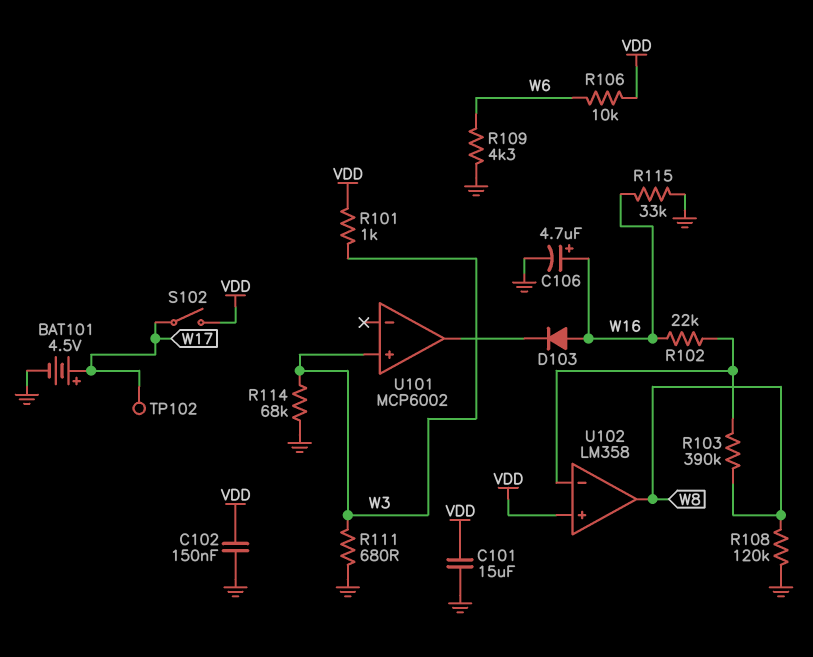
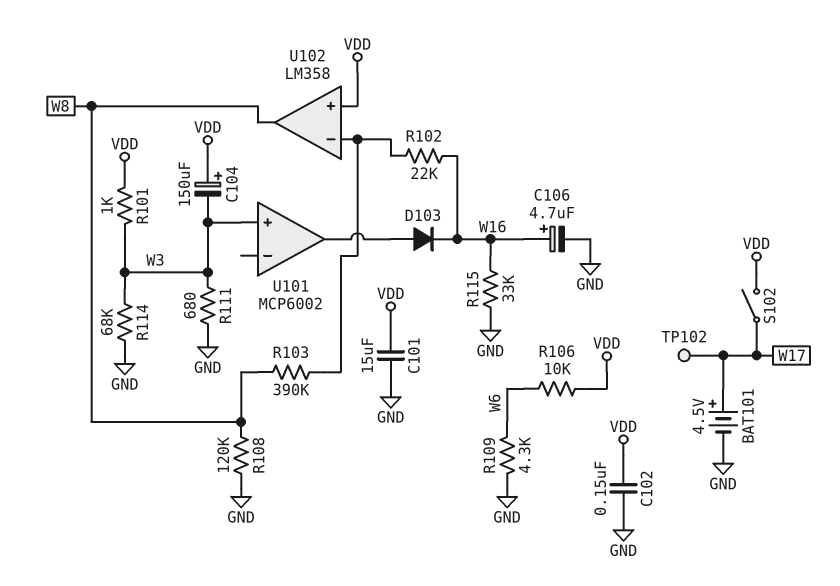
C104: none -> 150uF (plus VDD, minus W3)
D103: diode (A W16, K U101/out) -> diode (A U101/out, K W16)

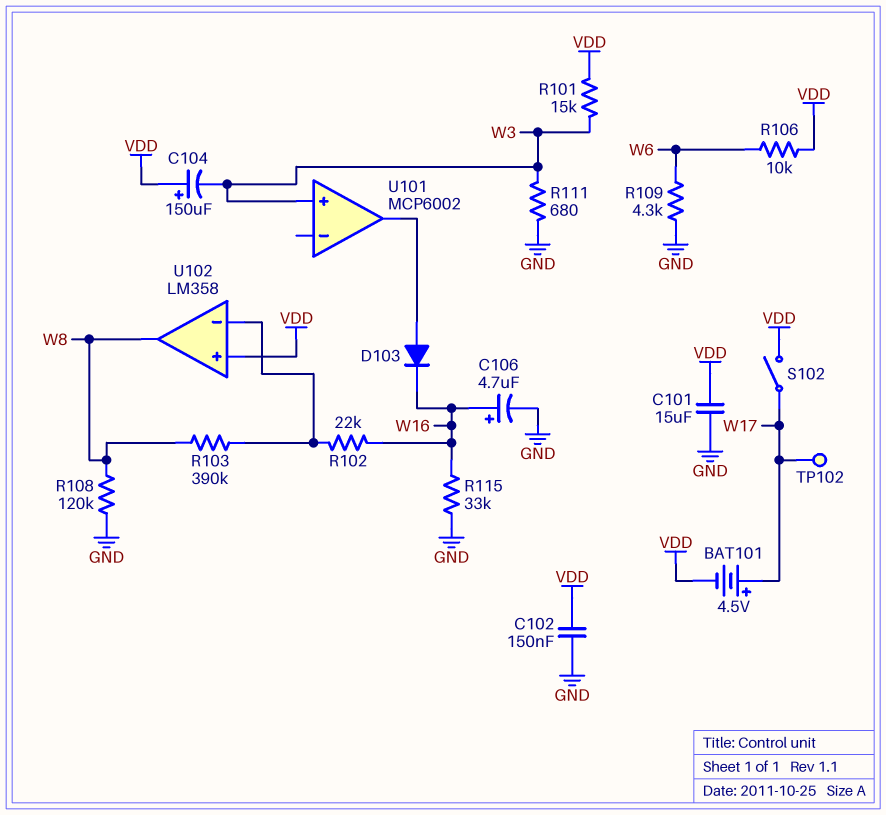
BAT101: 4.5V (plus W17, minus GND) -> 4.5V (plus W17, minus VDD)
R101: 1k (VDD, W3) -> 15k (VDD, W3)
R114: 68k (GND, W3) -> none

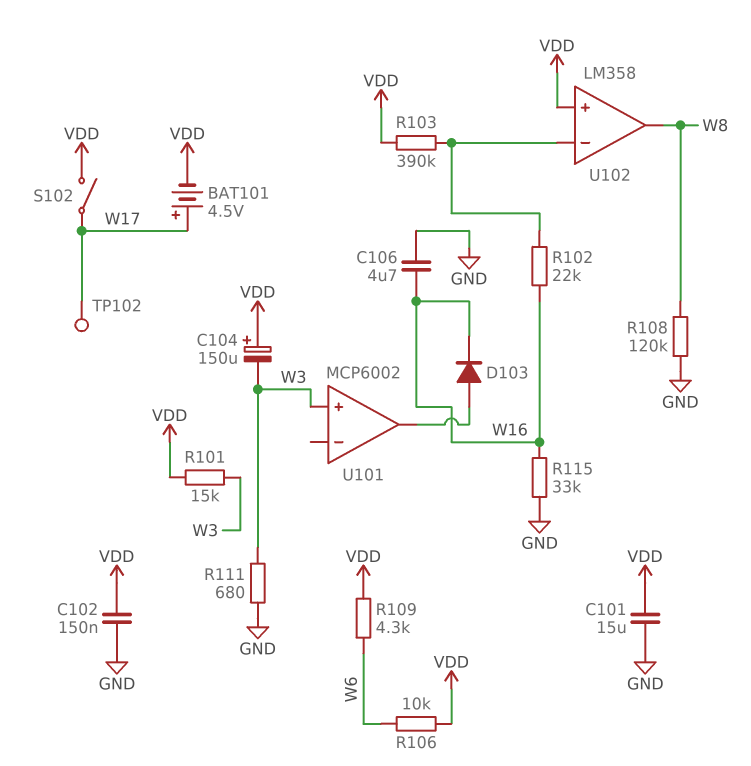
C106: 4.7uF (plus W16, minus GND) -> 4.7uF (GND, W16)
R103: 390k (U102/in-, W8) -> 390k (U102/in-, VDD)
R109: 4.3k (GND, W6) -> 4.3k (VDD, W6)

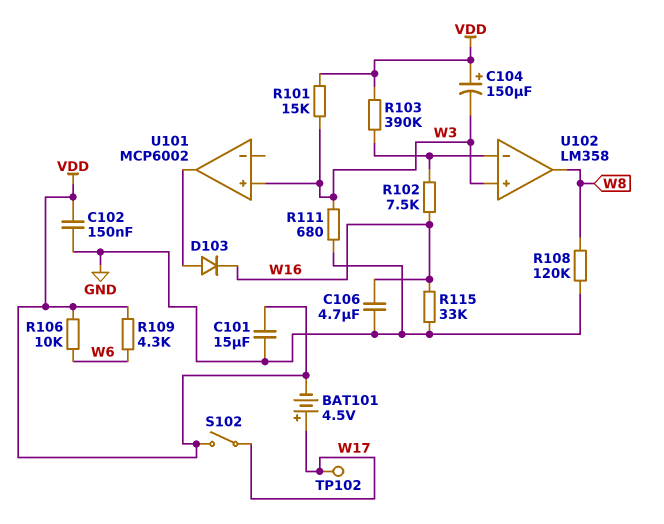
R102: 22k (U102/in-, W16) -> 7.5k (U102/in-, W16)
U102 pin in+: VDD -> W3

